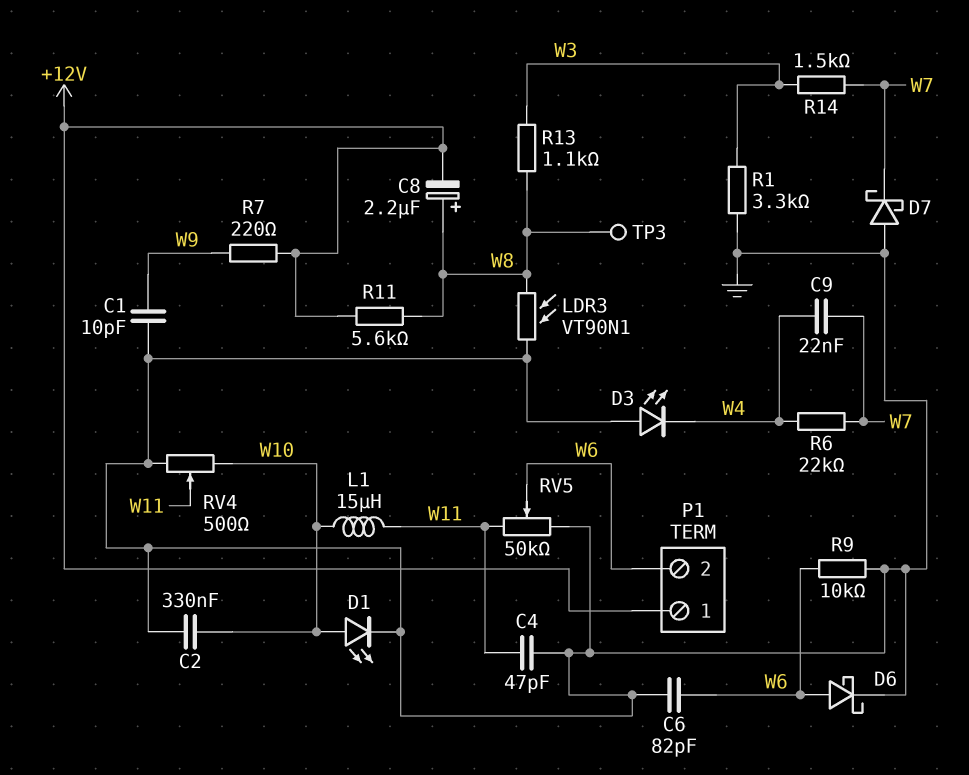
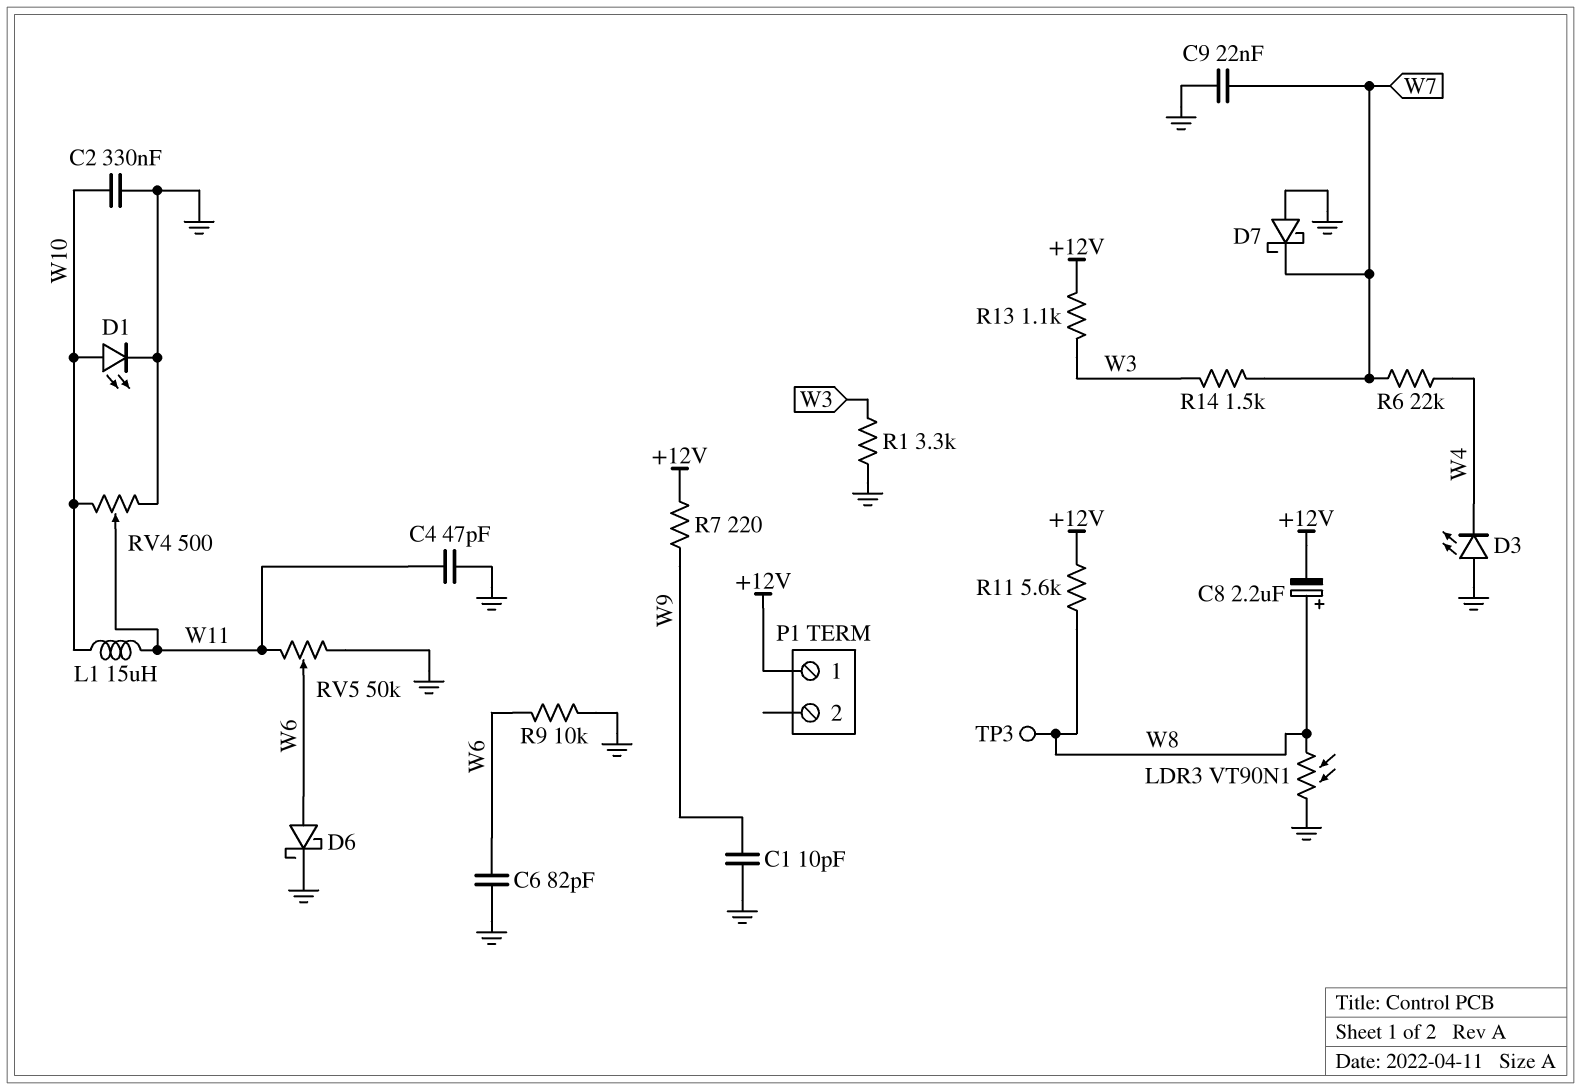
C9: 22nF (W4, W7) -> 22nF (GND, W7)
P1 pin 2: W6 -> none
R13: 1.1k (W3, W8) -> 1.1k (+12V, W3)

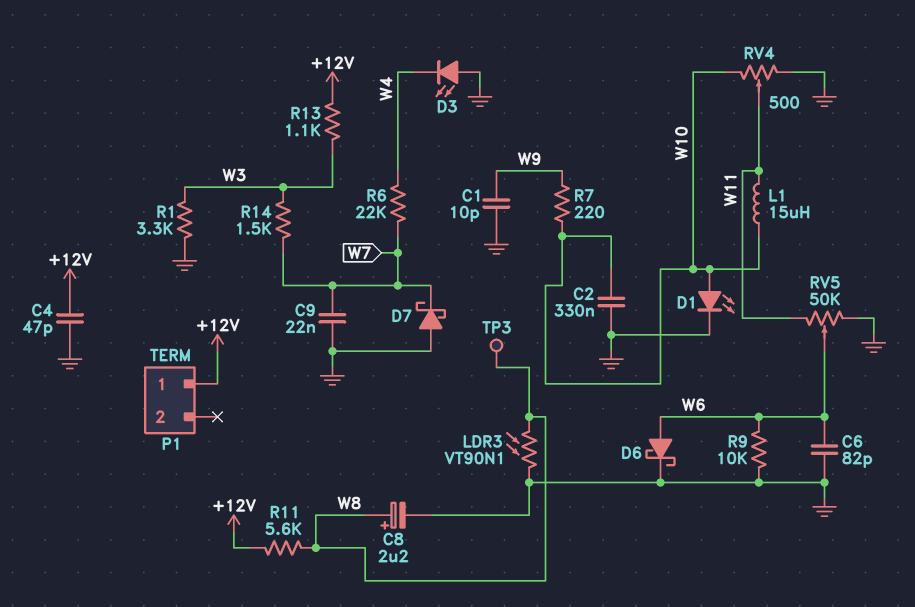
C4: 47pF (GND, W11) -> 47pF (+12V, GND)
C8: 2.2uF (plus W8, minus +12V) -> 2.2uF (plus W8, minus GND)
R7: 220 (+12V, W9) -> 220 (W9, W10)

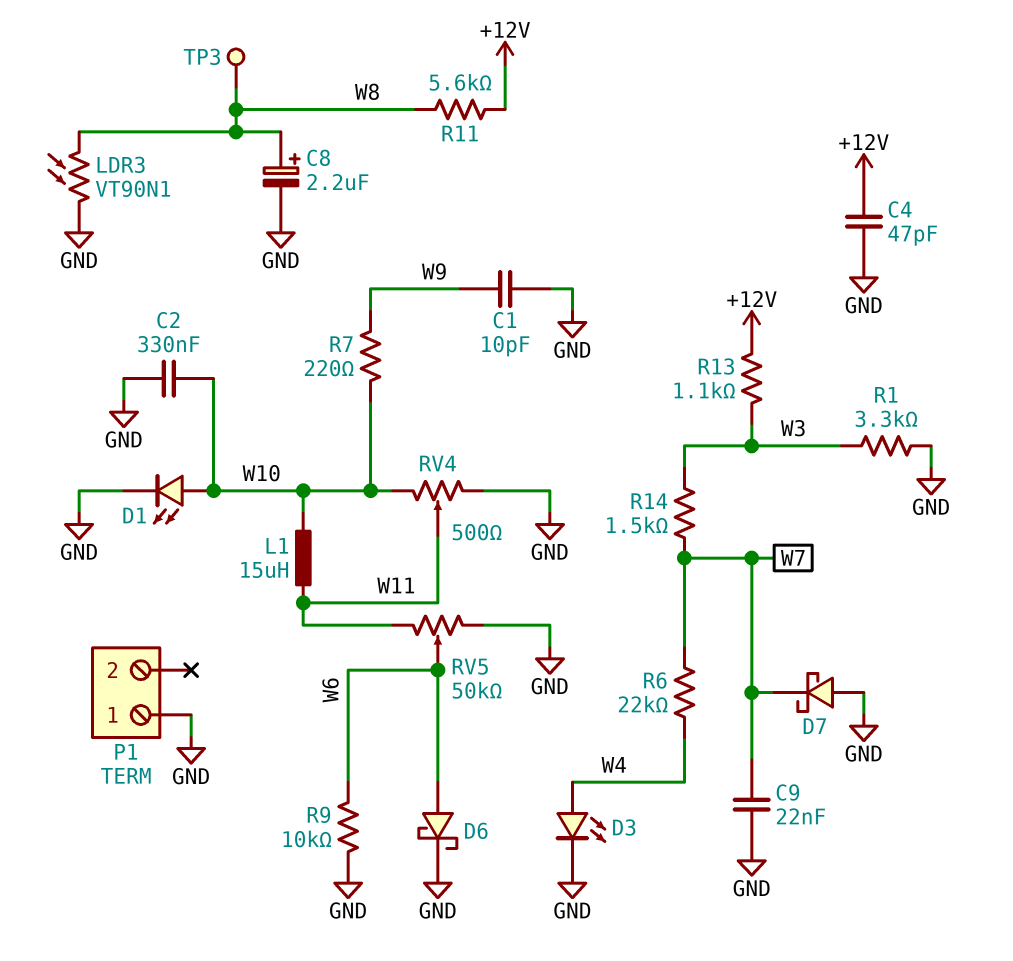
C6: 82pF (GND, W6) -> none
D3: LED (A GND, K W4) -> LED (A W4, K GND)
P1 pin 1: +12V -> GND

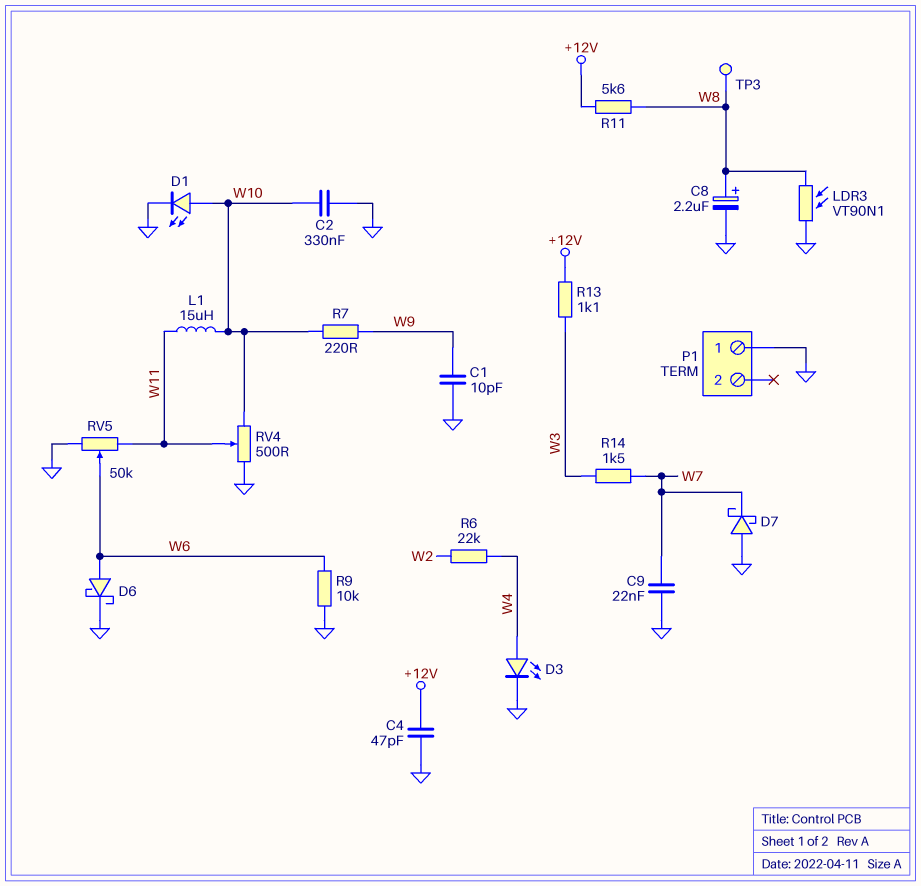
R1: 3.3k (GND, W3) -> none
R6: 22k (W4, W7) -> 22k (W2, W4)

